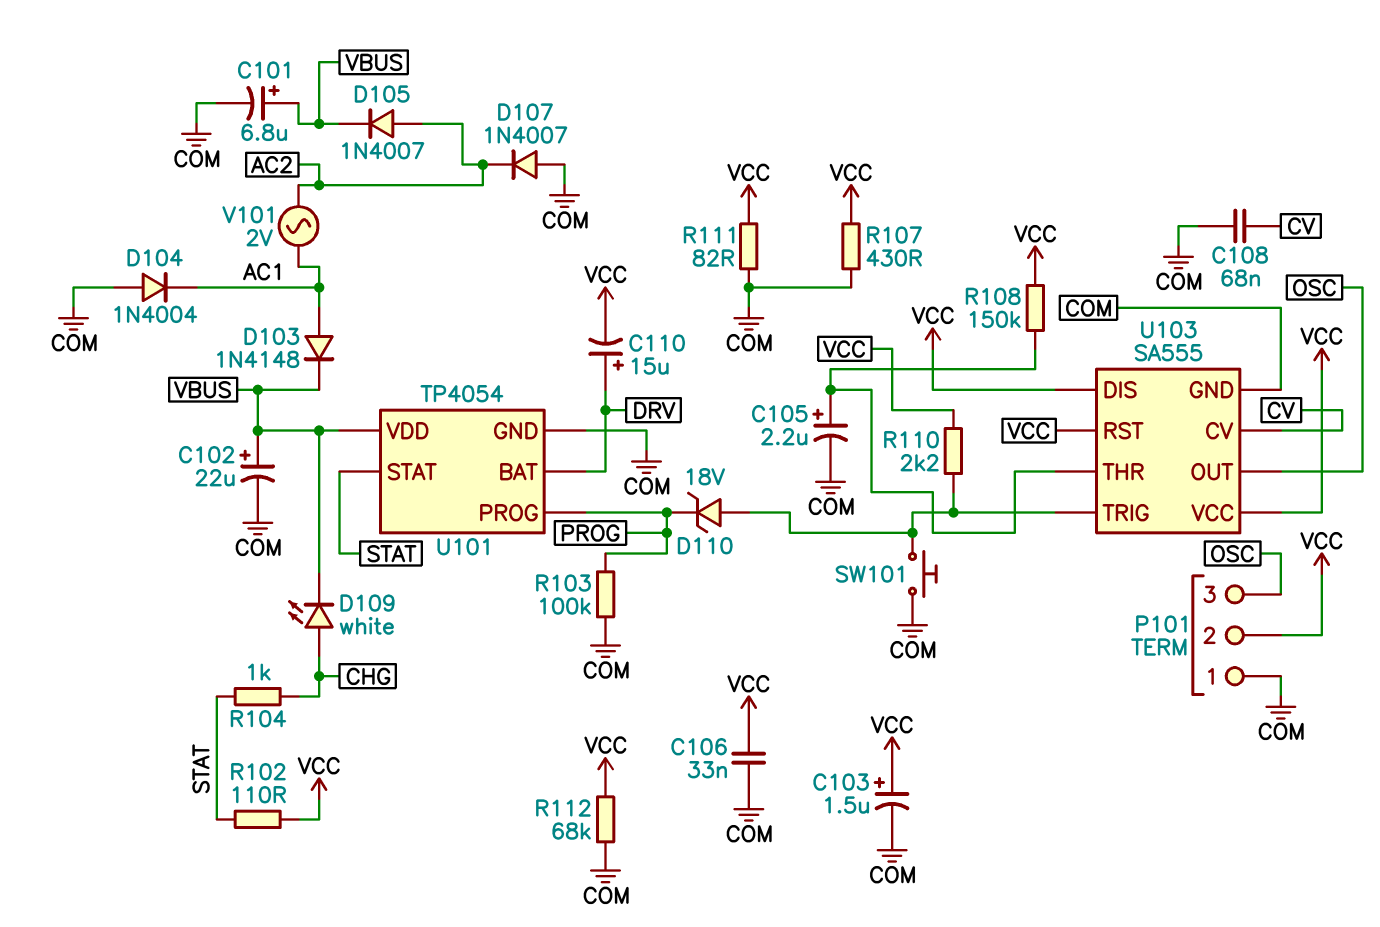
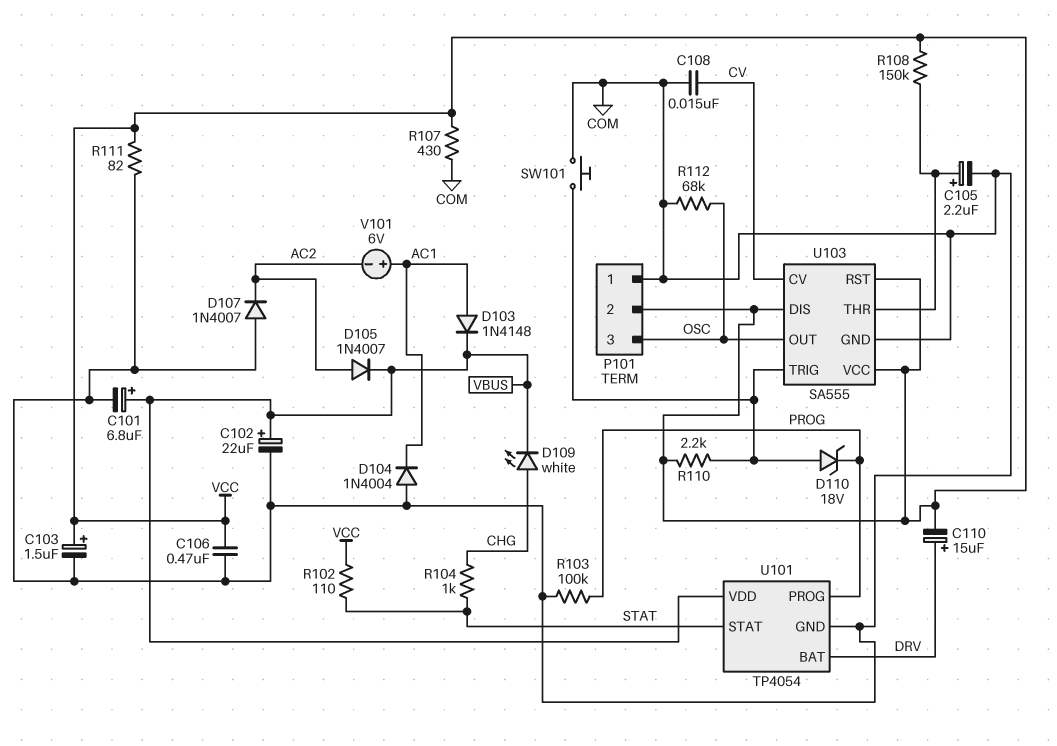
C106: 33nF (COM, VCC) -> 470nF (COM, VCC)
C108: 68nF (COM, CV) -> 15nF (COM, CV)
R112: 68k (COM, VCC) -> 68k (COM, OSC)
V101: AC 2V (AC1, AC2) -> 6V (plus AC1, minus AC2)

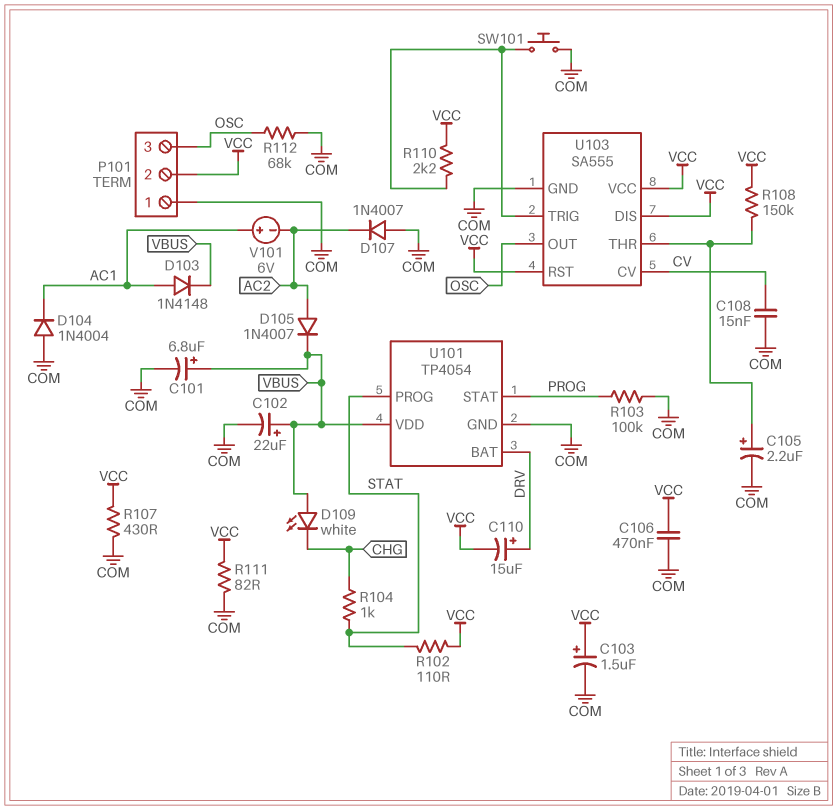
D109: LED white (A CHG, K VBUS) -> LED white (A VBUS, K CHG)
D110: zener 18V (A U103/TRIG, K PROG) -> none
U101 pin PROG: PROG -> STAT
U101 pin STAT: STAT -> PROG

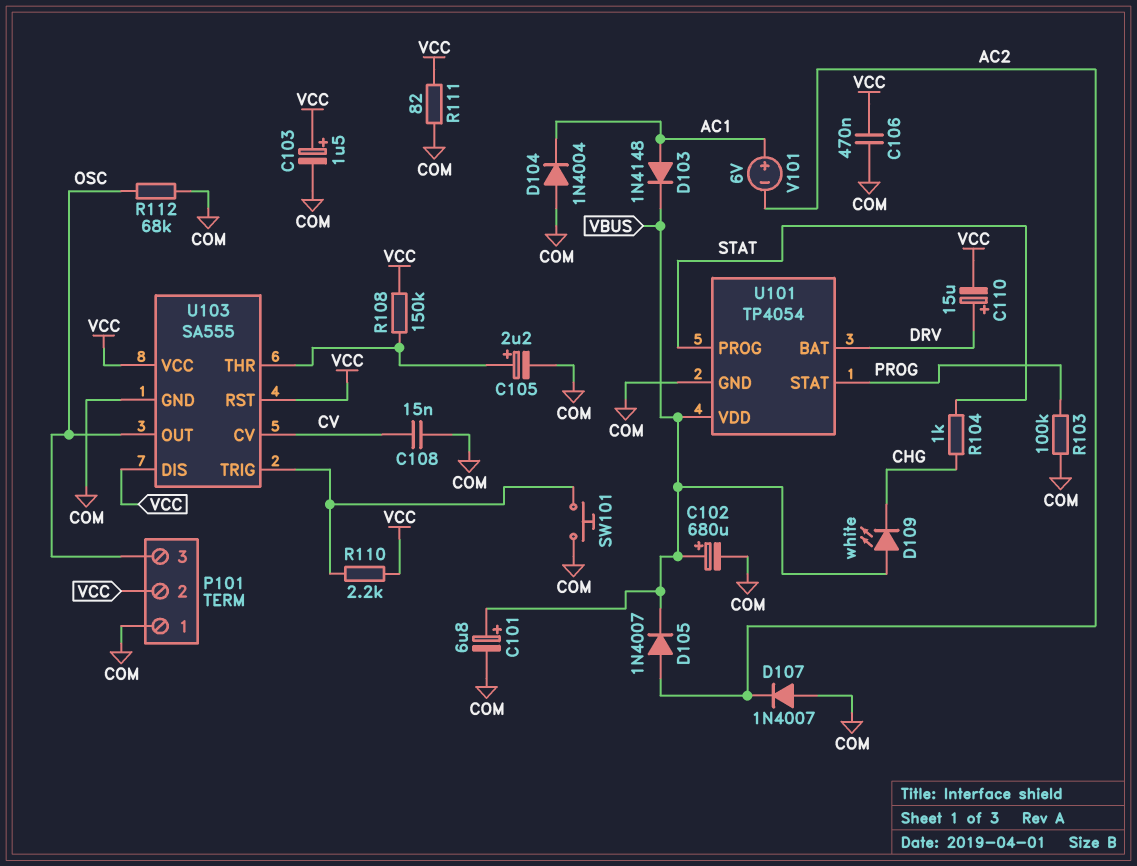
C102: 22uF (plus VBUS, minus COM) -> 680uF (plus VBUS, minus COM)
R102: 110 (STAT, VCC) -> none
R107: 430 (COM, VCC) -> none

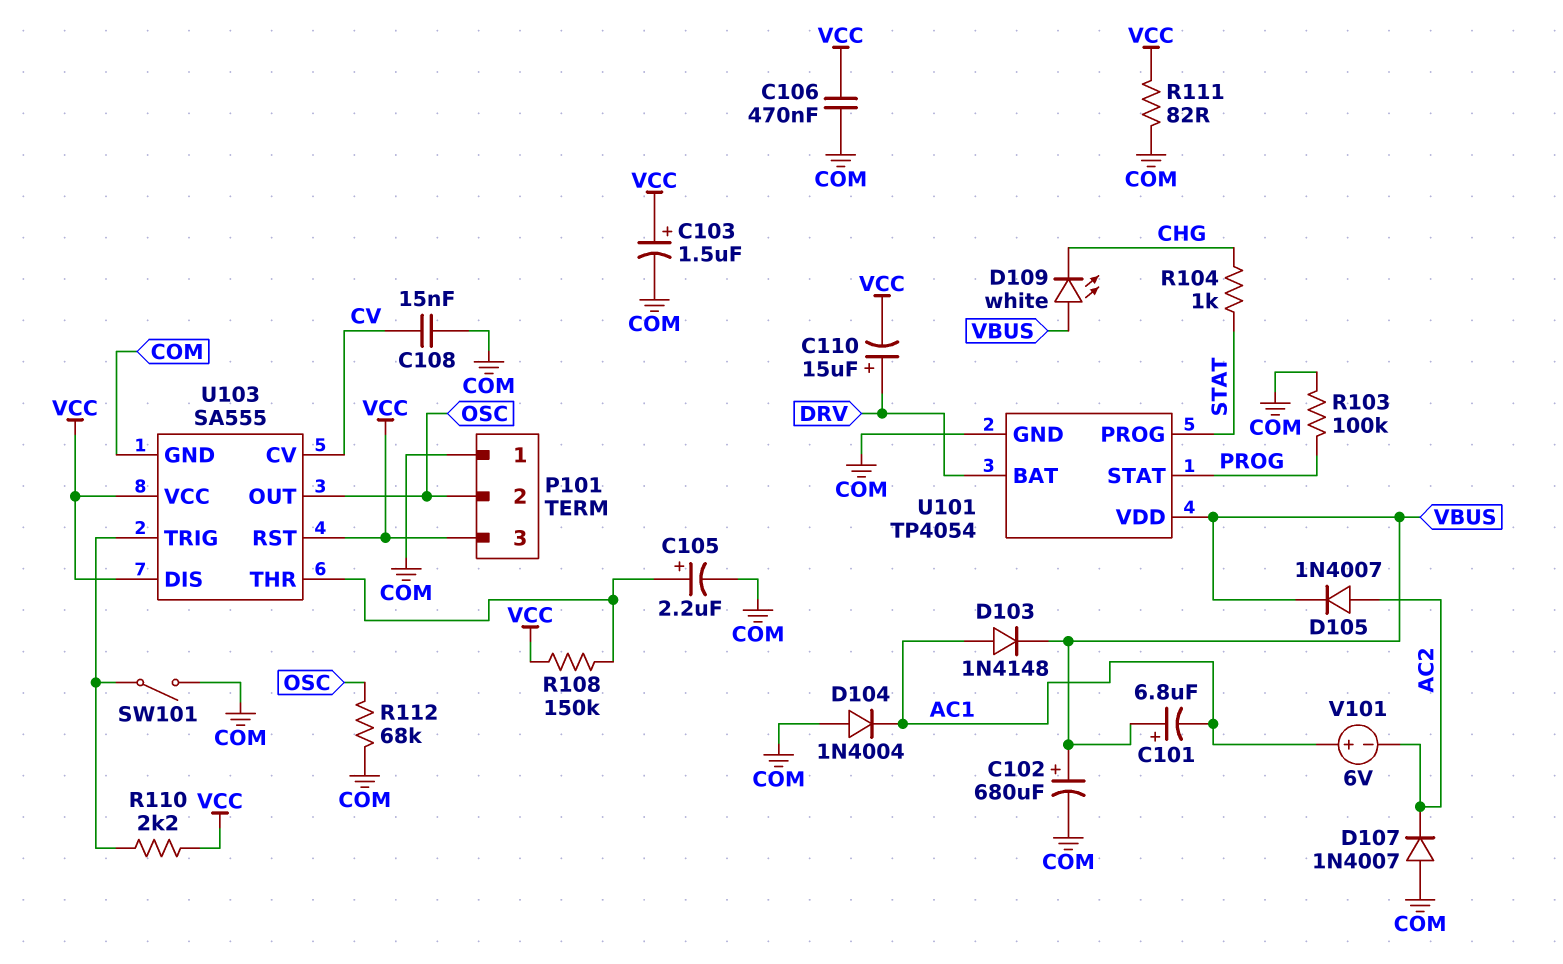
C101: 6.8uF (plus VBUS, minus COM) -> 6.8uF (plus VBUS, minus AC1)
P101 pin 2: VCC -> OSC
P101 pin 3: OSC -> VCC
SW101: button (COM, U103/TRIG) -> switch (COM, U103/TRIG)

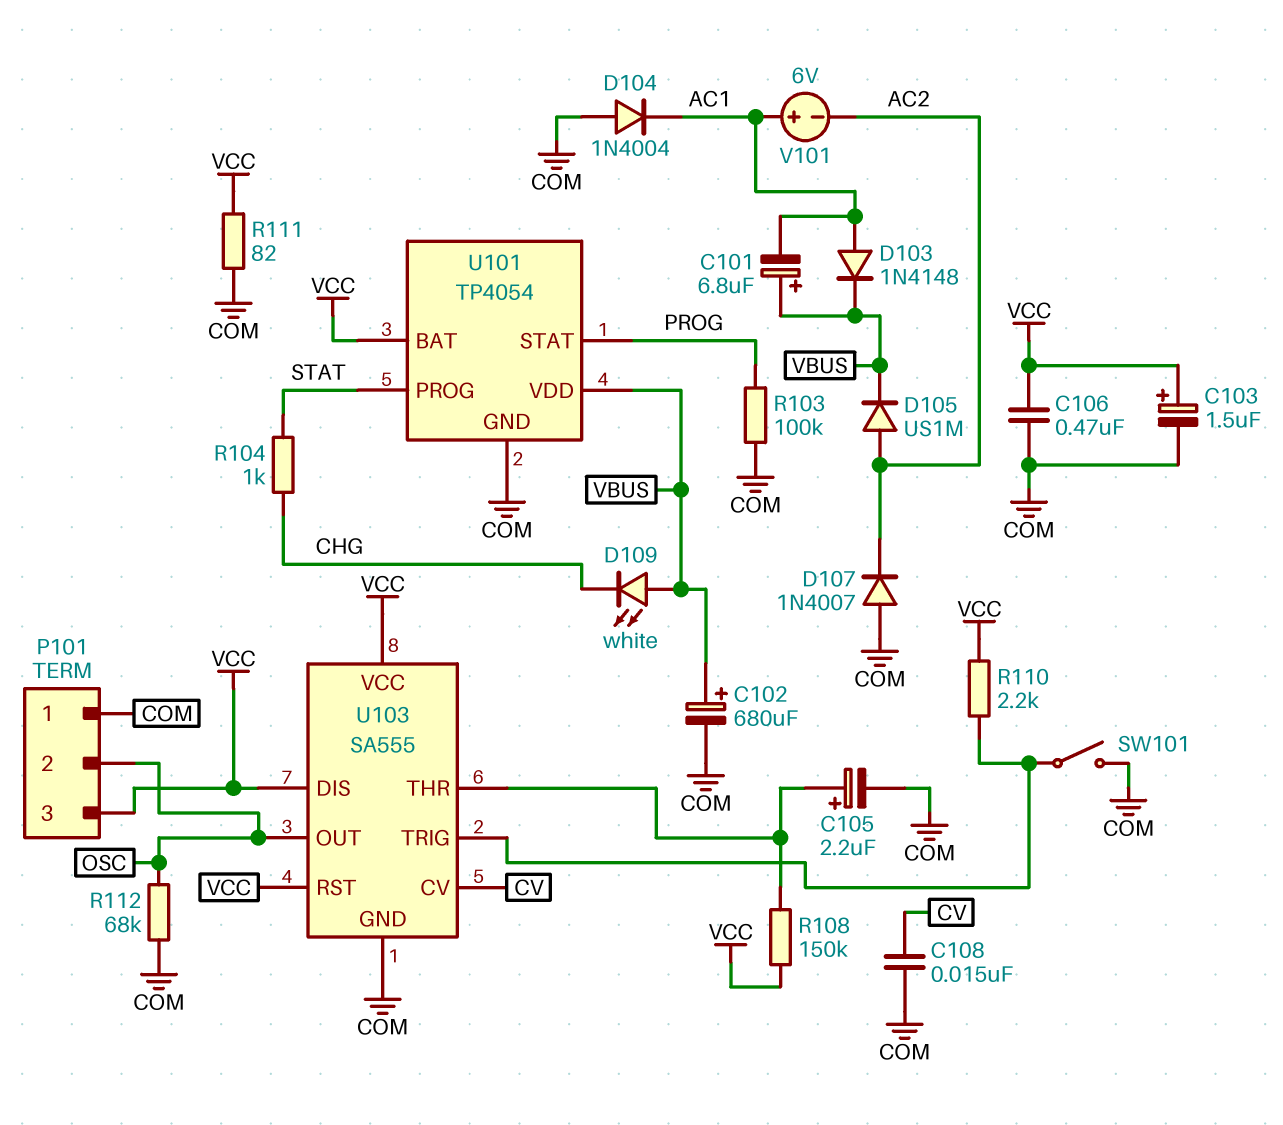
C110: 15uF (plus DRV, minus VCC) -> none
D105: diode 1N4007 (A AC2, K VBUS) -> diode US1M (A AC2, K VBUS)
U101 pin BAT: DRV -> VCC

